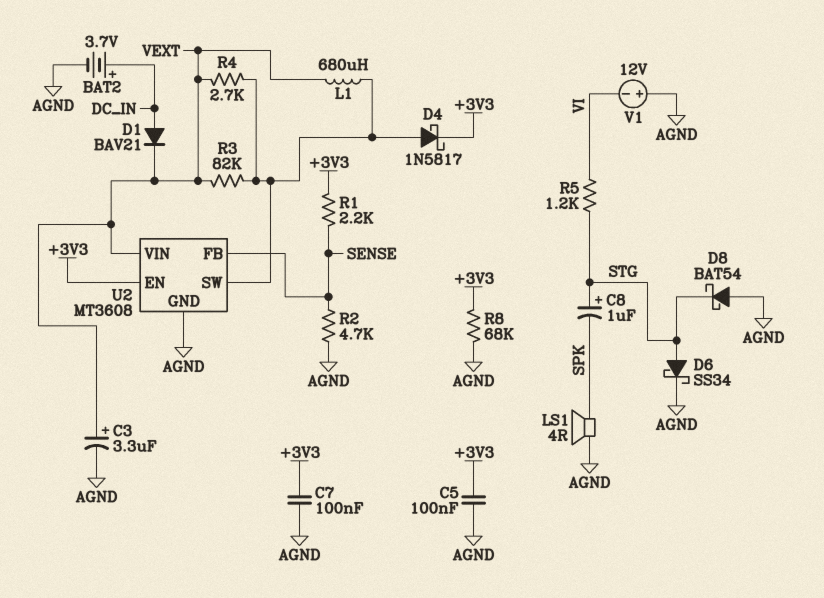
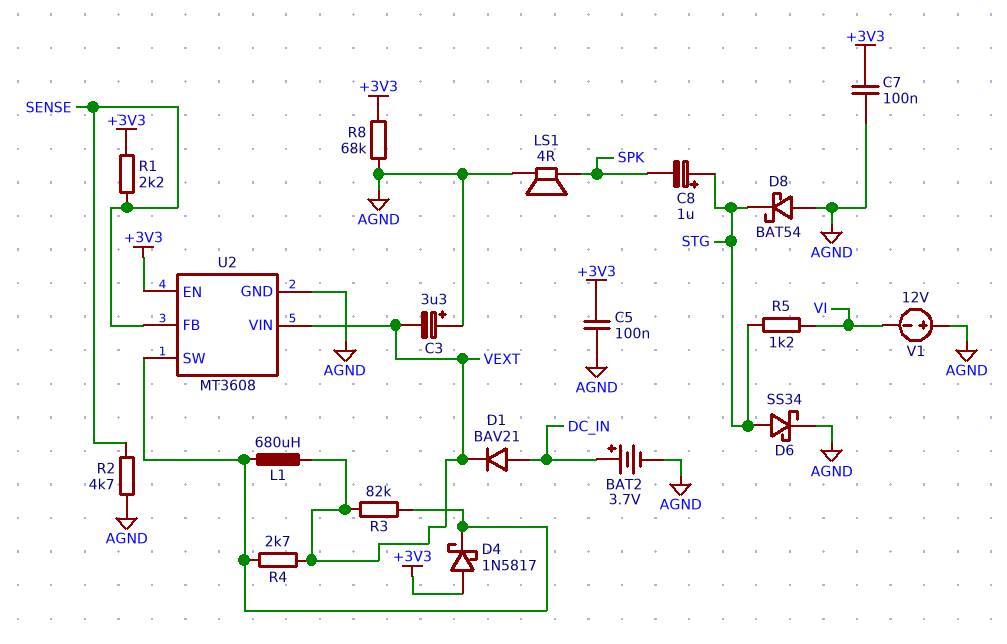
C3: 3.3uF (plus VEXT, minus AGND) -> 3.3uF (plus AGND, minus VEXT)
D4: schottky 1N5817 (A U2/SW, K +3V3) -> schottky 1N5817 (A +3V3, K U2/SW)

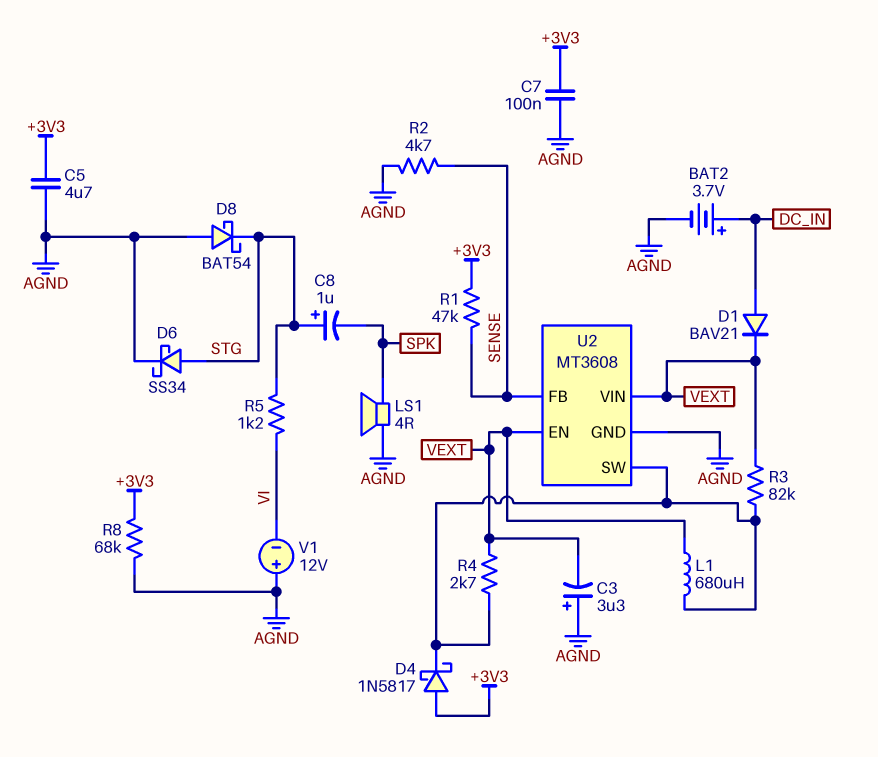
C5: 100nF (+3V3, AGND) -> 4.7uF (+3V3, AGND)
R1: 2.2k (+3V3, SENSE) -> 47k (+3V3, SENSE)
U2 pin EN: +3V3 -> VEXT

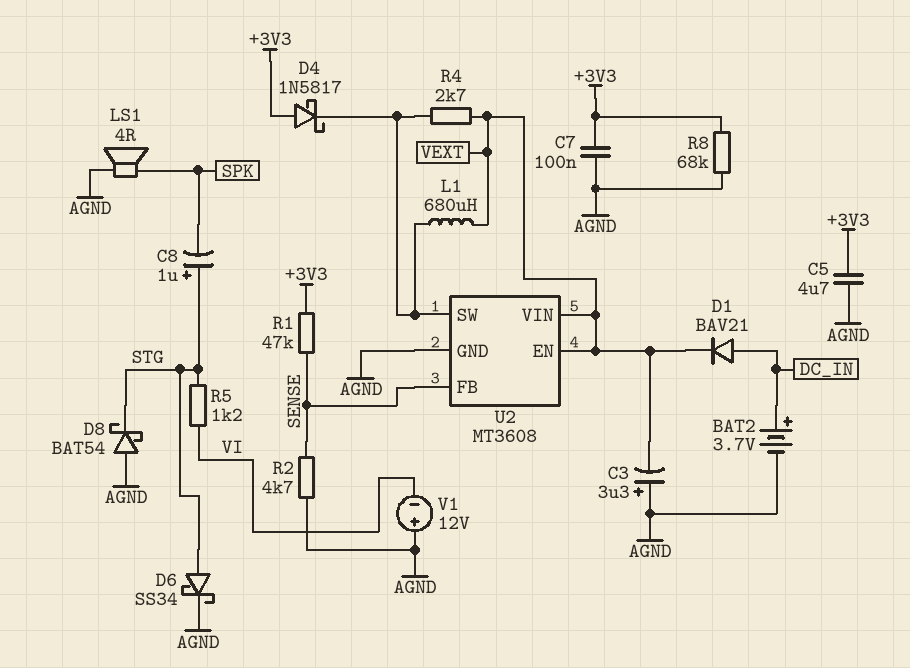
R3: 82k (U2/SW, VEXT) -> none

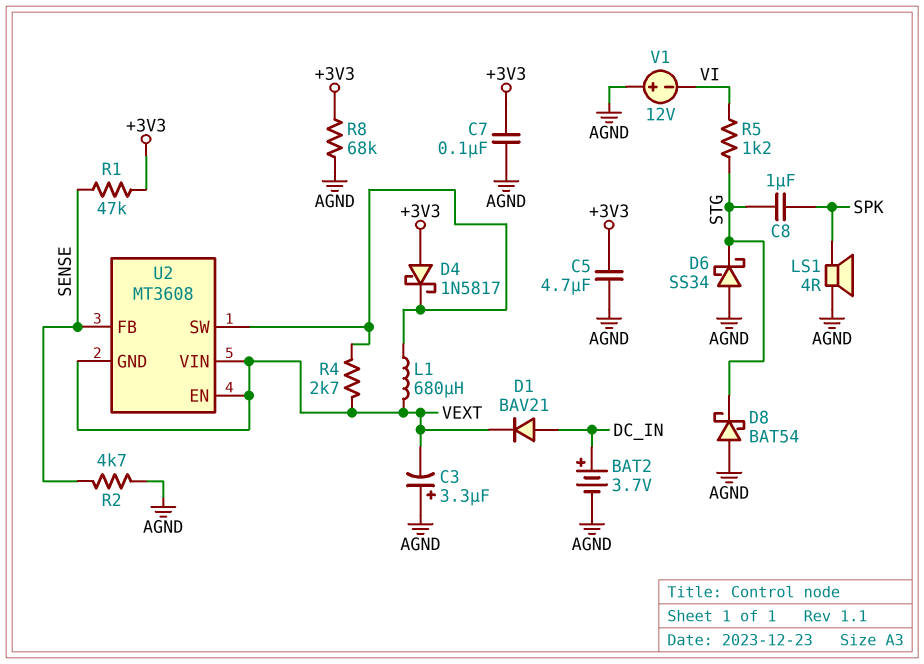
C8: 1uF (plus STG, minus SPK) -> 1uF (SPK, STG)
D6: schottky SS34 (A STG, K AGND) -> schottky SS34 (A AGND, K STG)
U2 pin GND: AGND -> VEXT

